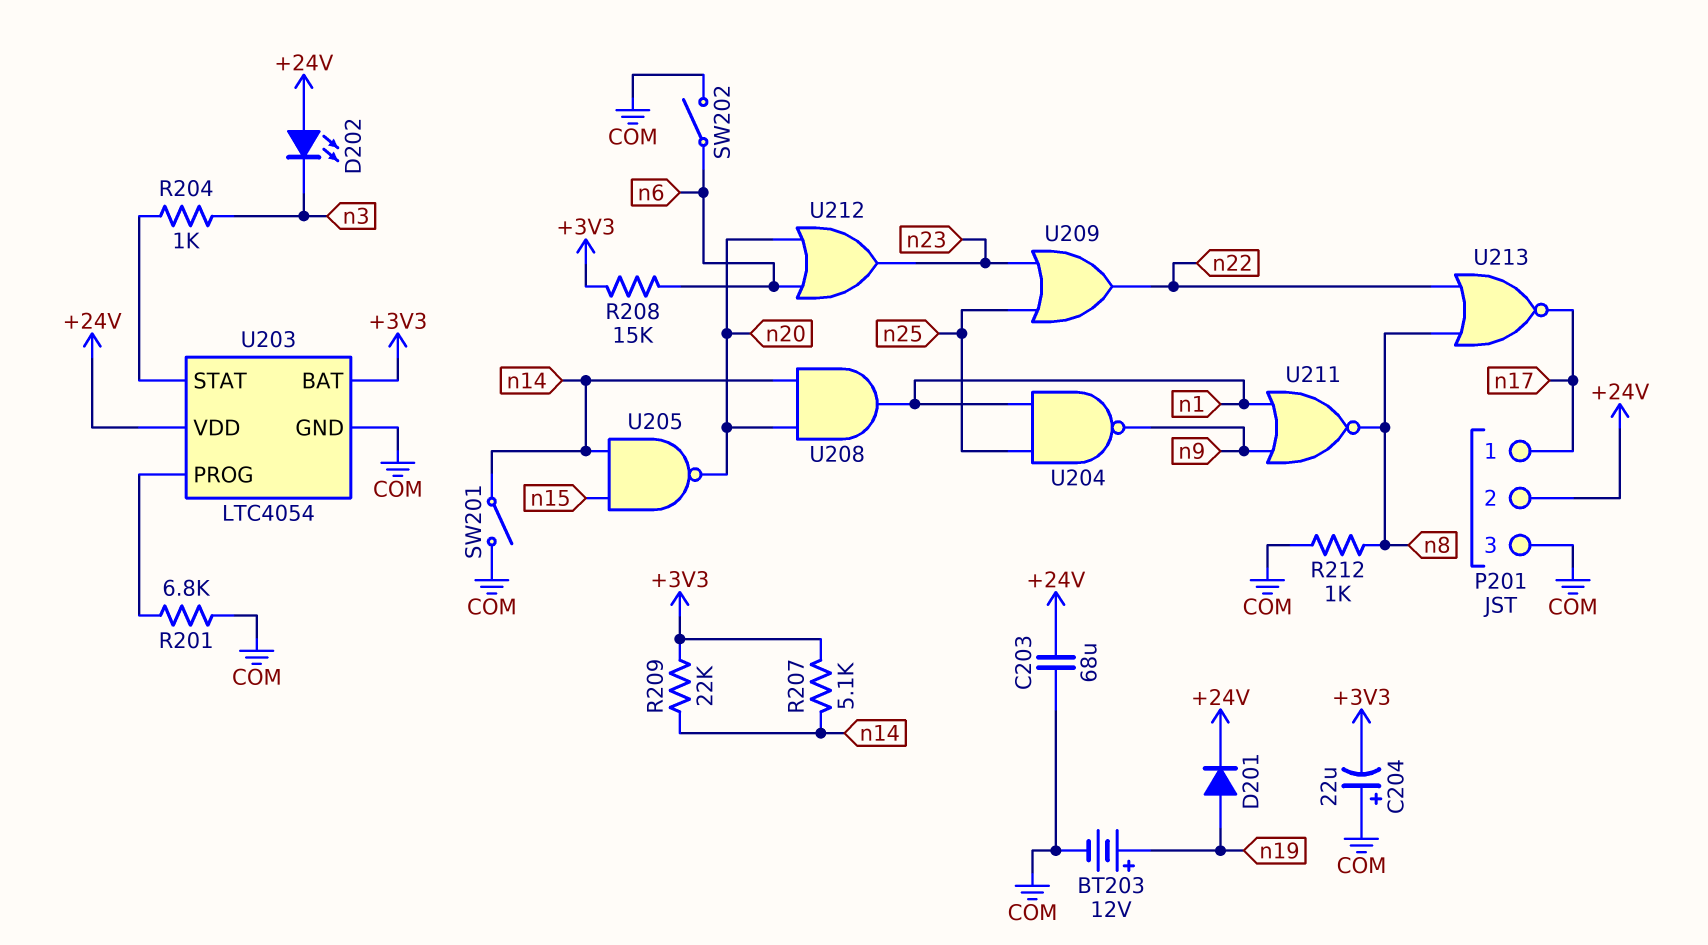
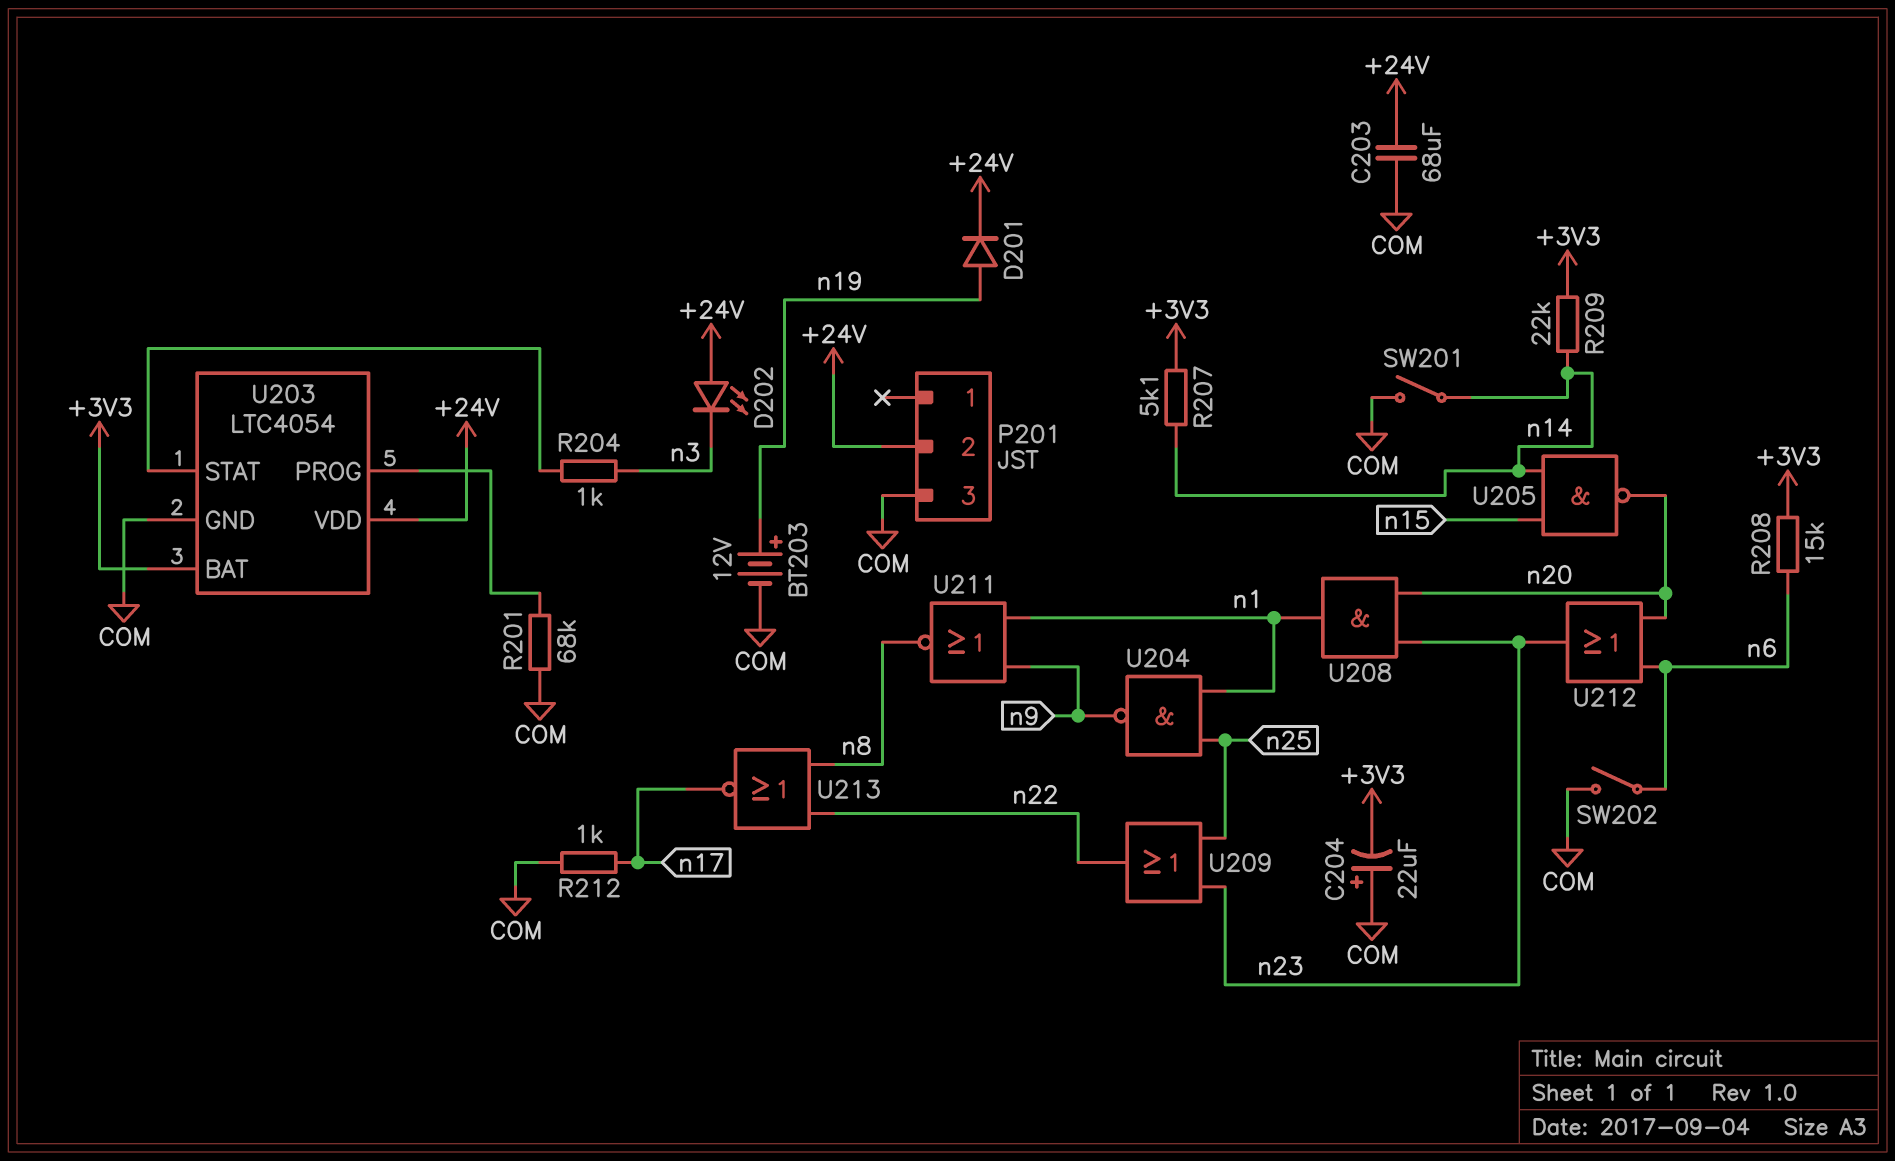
P201 pin 1: n17 -> none
R201: 6.8k (COM, U203/PROG) -> 68k (COM, U203/PROG)
R212: 1k (COM, n8) -> 1k (COM, n17)
U208: AND (in n14, in n20, out n1) -> AND (in n20, in n23, out n1)

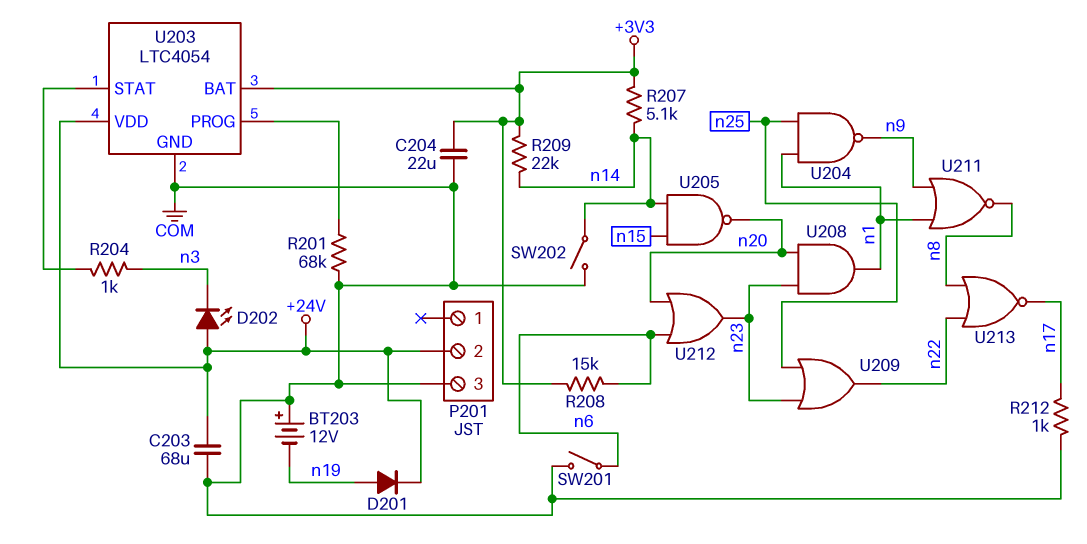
BT203: 12V (plus n19, minus COM) -> 12V (plus COM, minus n19)
C204: 22uF (plus COM, minus +3V3) -> 22uF (+3V3, COM)
SW201: switch (COM, n14) -> switch (COM, n6)
SW202: switch (COM, n6) -> switch (COM, n14)

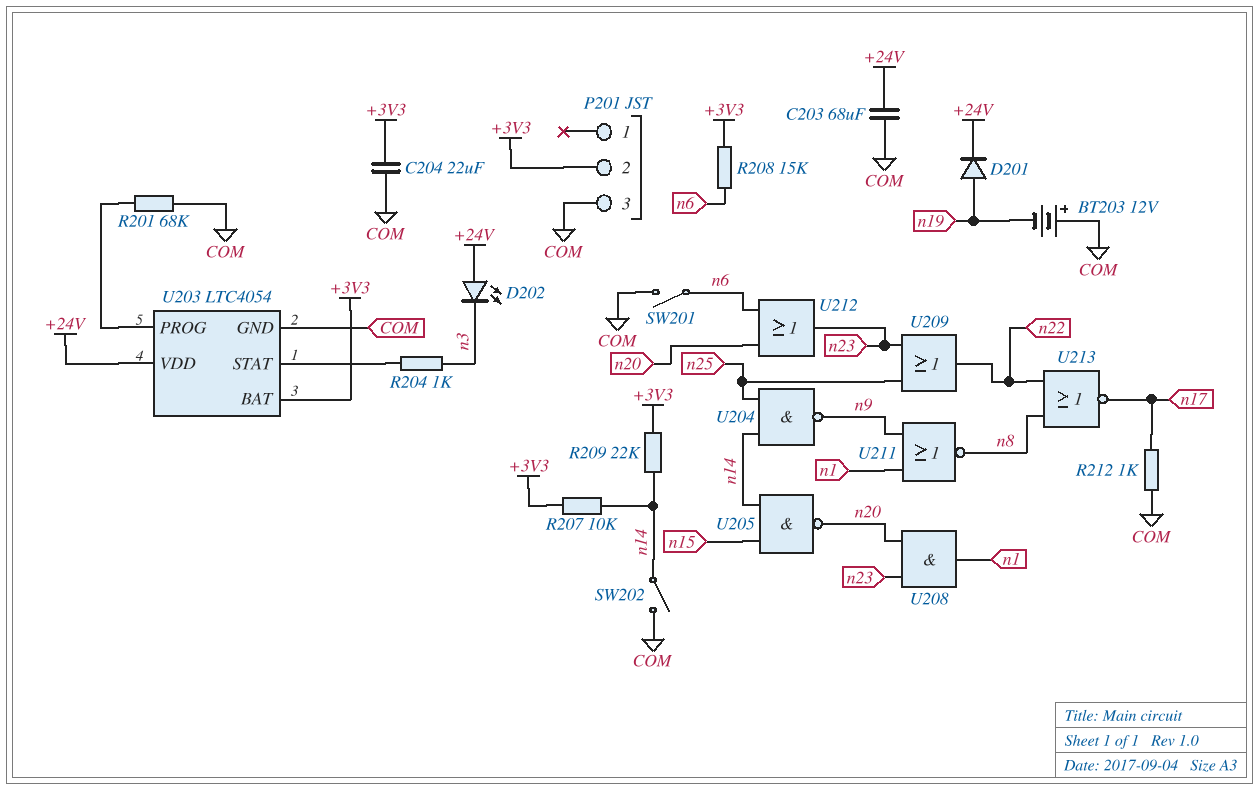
P201 pin 2: +24V -> +3V3
R207: 5.1k (+3V3, n14) -> 10k (+3V3, n14)
U204: NAND (in n1, in n25, out n9) -> NAND (in n14, in n25, out n9)

